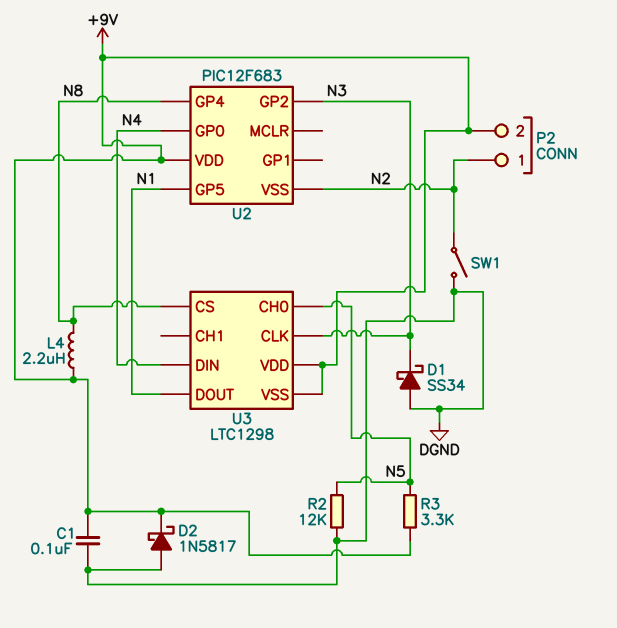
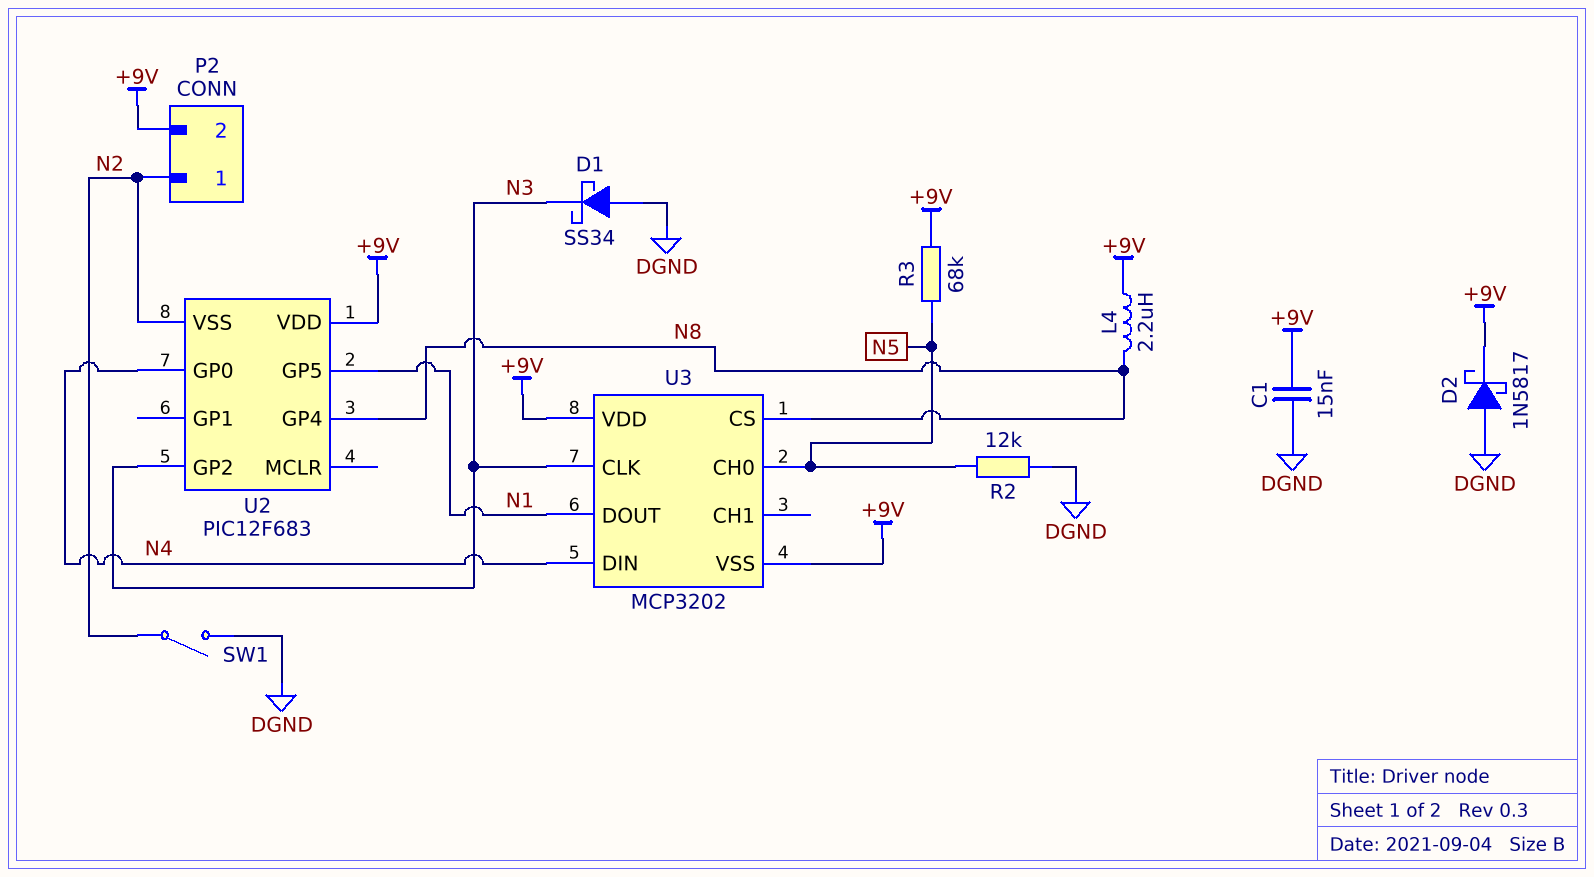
C1: 100nF (+9V, DGND) -> 15nF (+9V, DGND)
R3: 3.3k (+9V, N5) -> 68k (+9V, N5)
U3: LTC1298 -> MCP3202

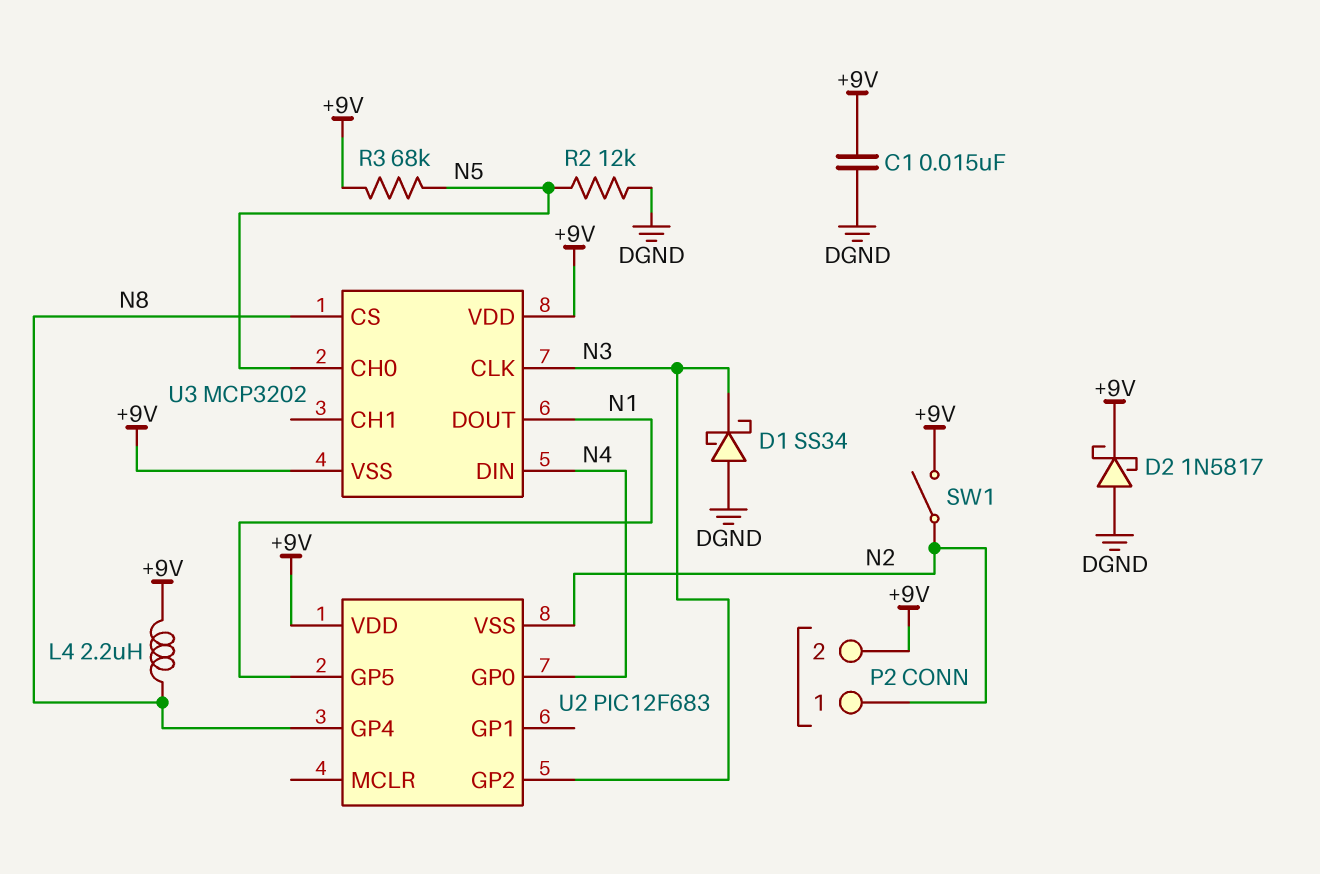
SW1: switch (DGND, N2) -> switch (+9V, N2)

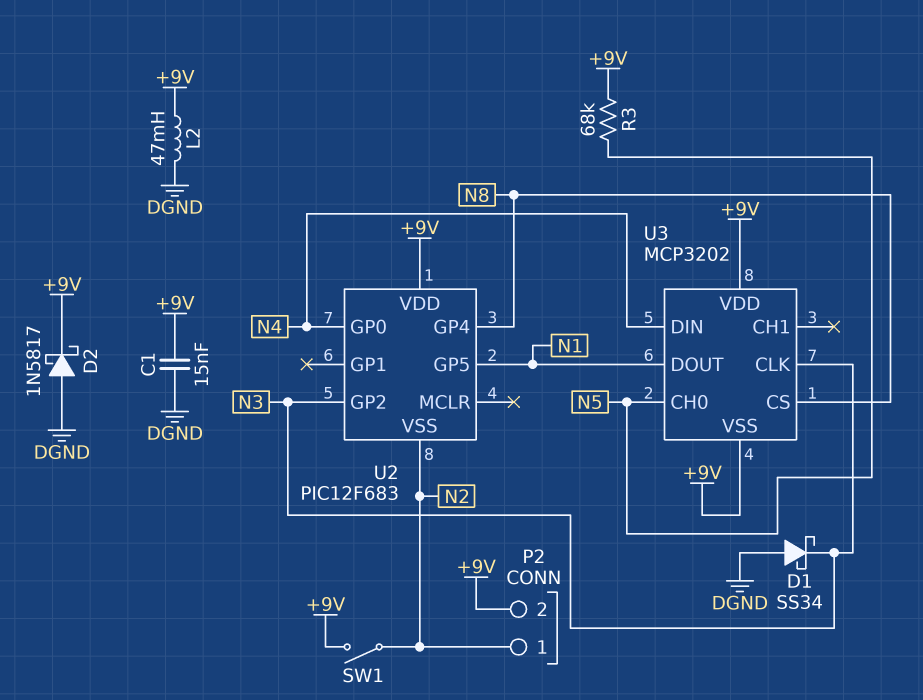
L2: none -> 47mH (+9V, DGND)
L4: 2.2uH (+9V, N8) -> none
R2: 12k (DGND, N5) -> none

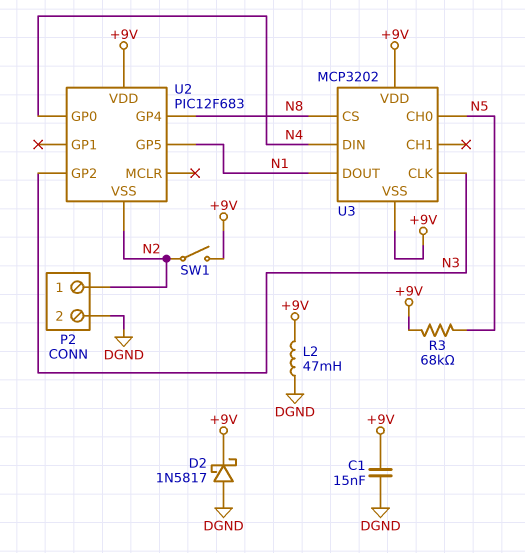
D1: schottky SS34 (A DGND, K N3) -> none
P2 pin 2: +9V -> DGND

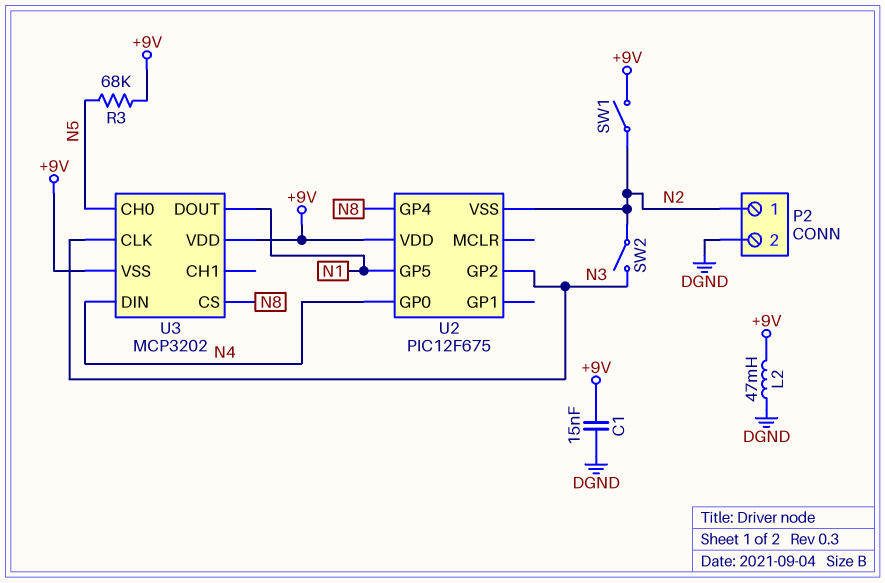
D2: schottky 1N5817 (A DGND, K +9V) -> none
SW2: none -> switch (N2, N3)
U2: PIC12F683 -> PIC12F675

